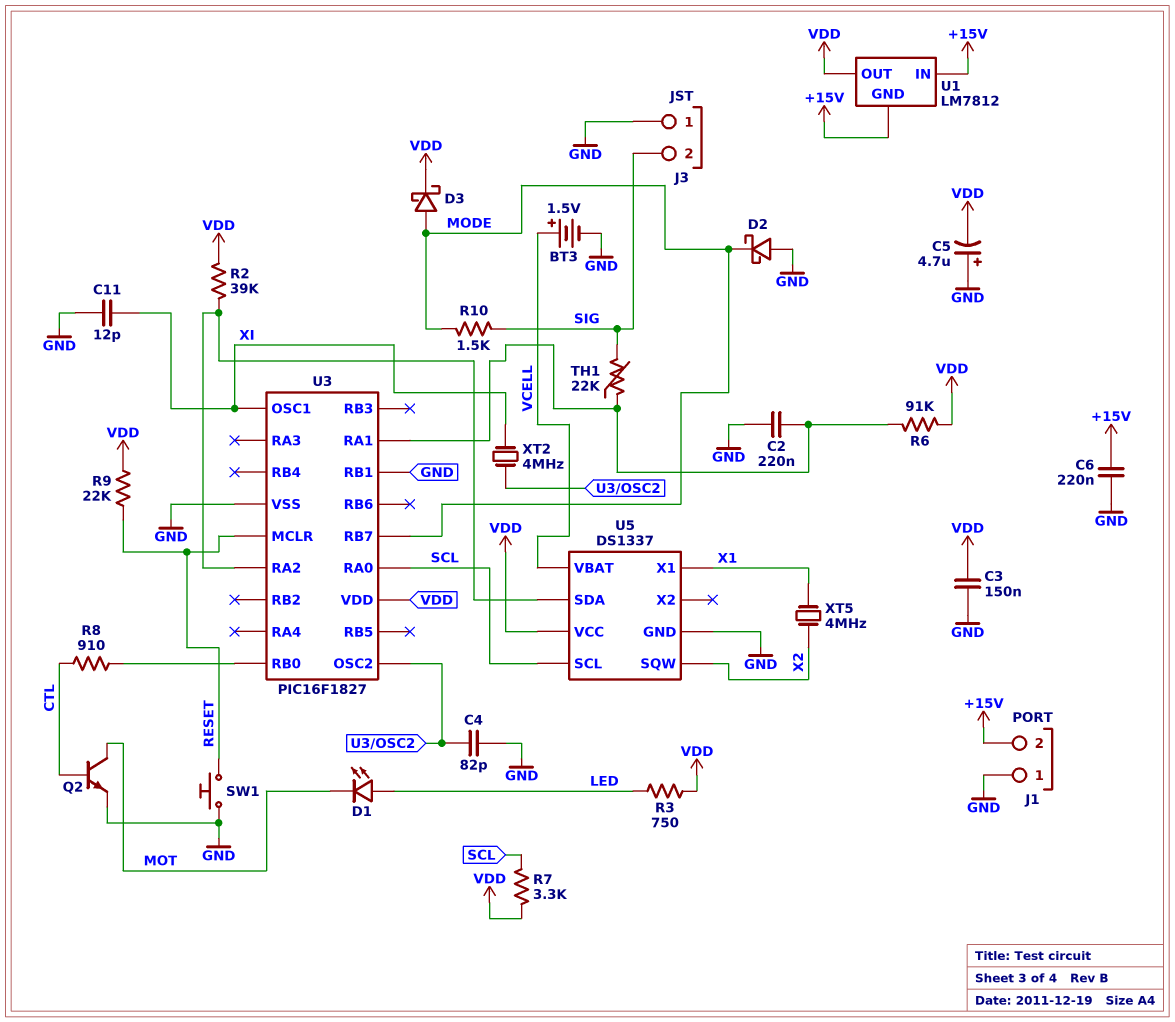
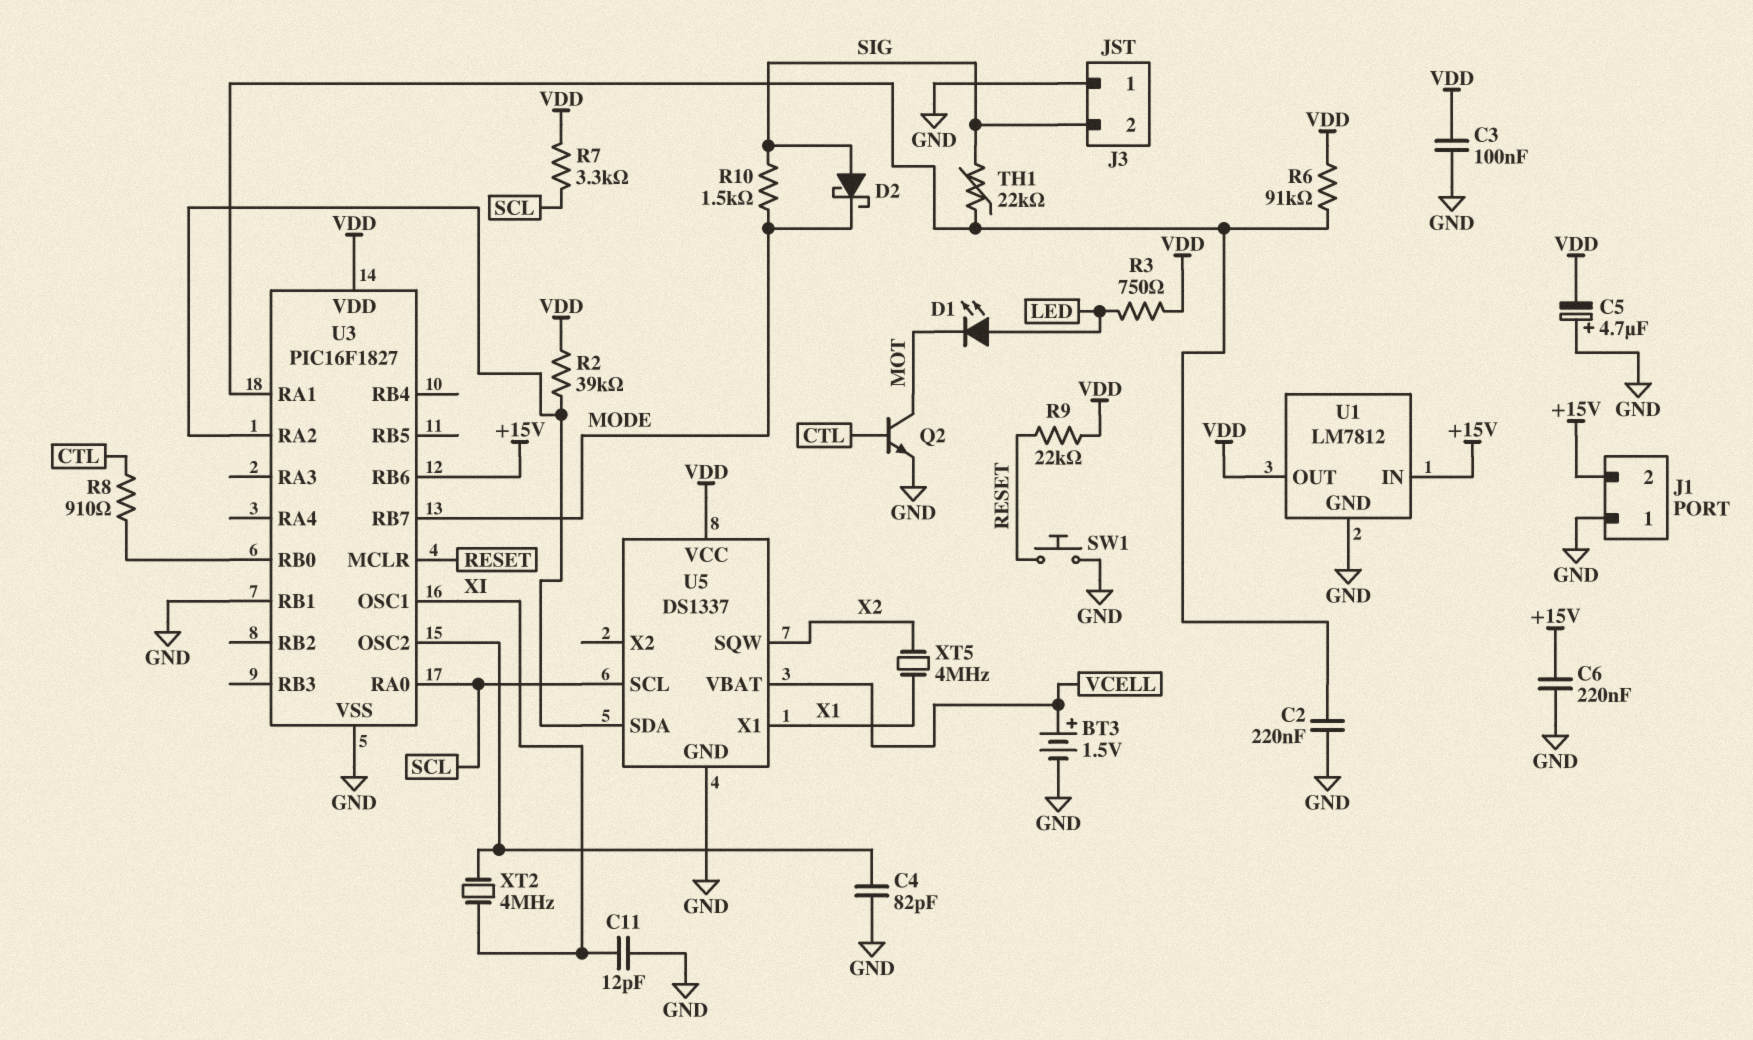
C3: 150nF (GND, VDD) -> 100nF (GND, VDD)
D2: schottky (A GND, K MODE) -> schottky (A SIG, K MODE)
D3: schottky (A MODE, K VDD) -> none
U1 pin GND: +15V -> GND
U3 pin RB6: none -> +15V

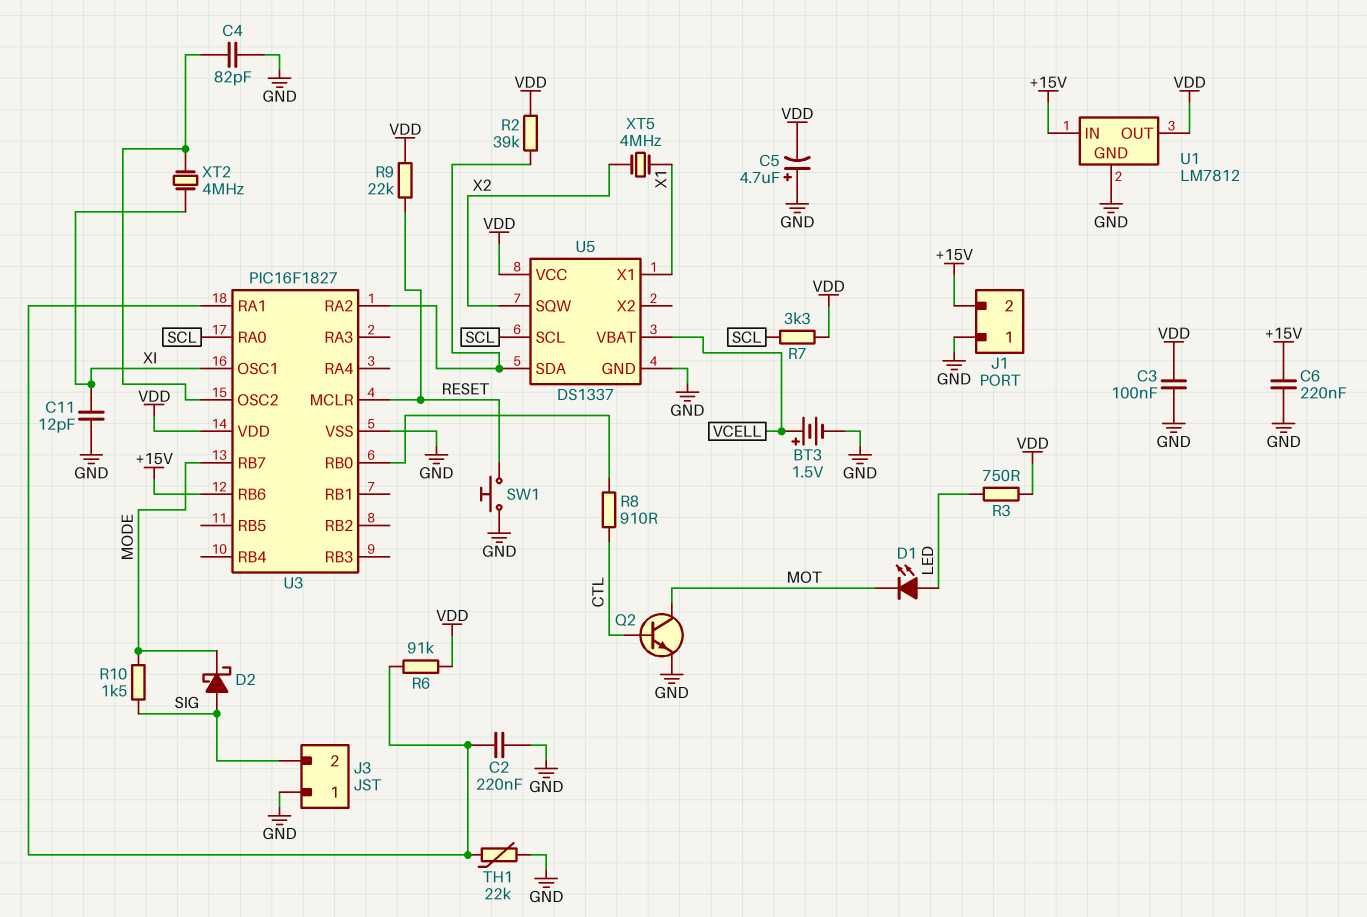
TH1: 22k (SIG, U3/RA1) -> 22k (GND, U3/RA1)
U3 pin RB1: GND -> none

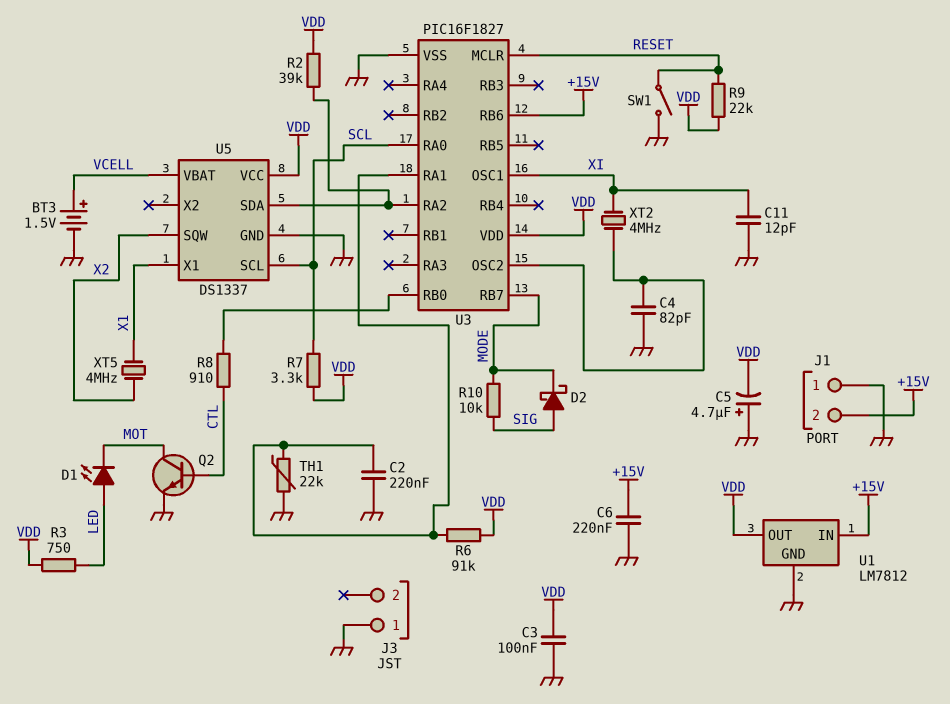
J3 pin 2: SIG -> none
R10: 1.5k (MODE, SIG) -> 10k (MODE, SIG)
SW1: button (GND, RESET) -> switch (GND, RESET)

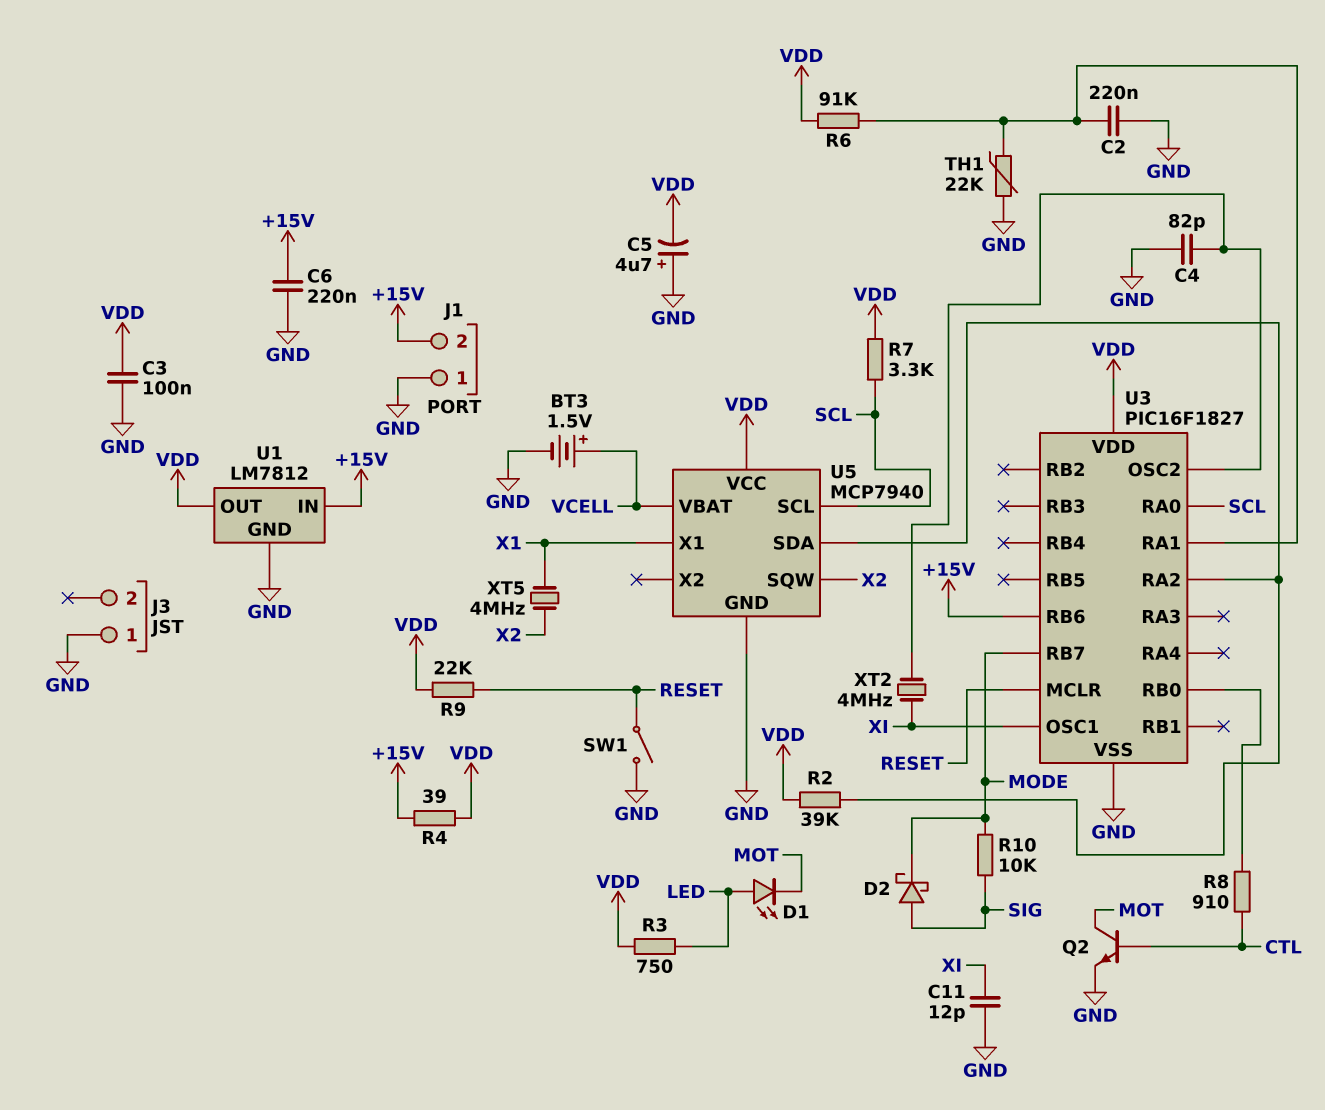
R4: none -> 39 (+15V, VDD)
U5: DS1337 -> MCP7940

